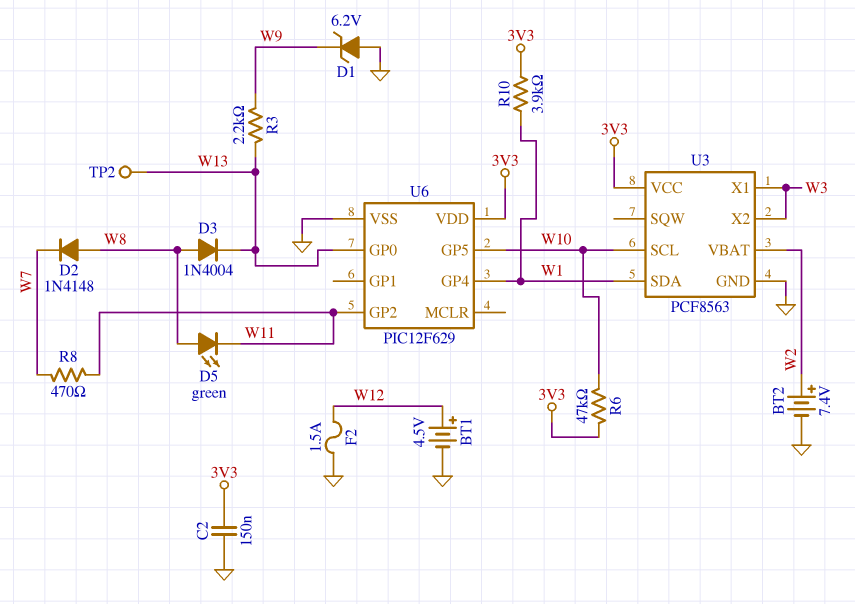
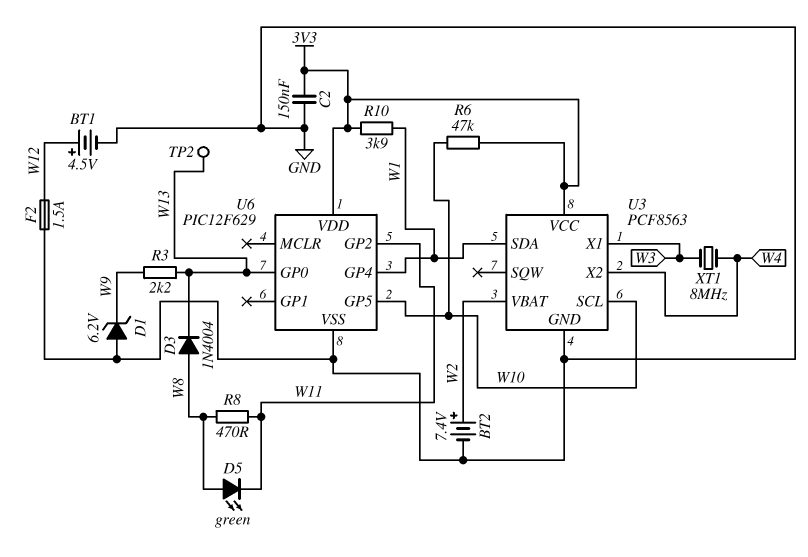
D2: diode 1N4148 (A W8, K W7) -> none
R8: 470 (W7, W11) -> 470 (W8, W11)
U3 pin X2: W3 -> W4
XT1: none -> 8MHz (W3, W4)

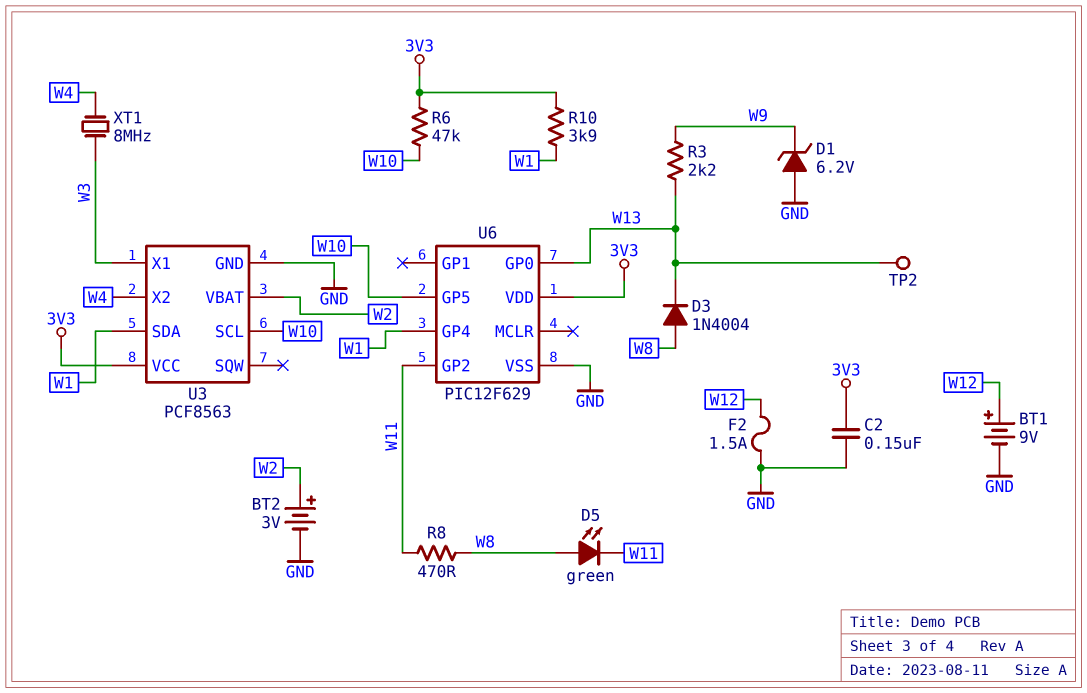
BT1: 4.5V (plus W12, minus GND) -> 9V (plus W12, minus GND)
BT2: 7.4V (plus W2, minus GND) -> 3V (plus W2, minus GND)

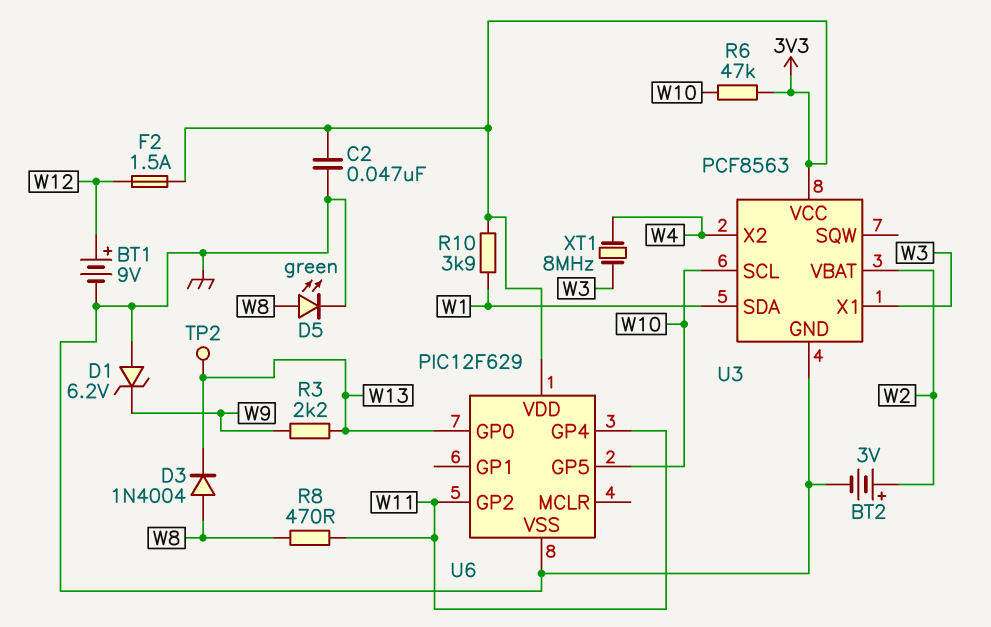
C2: 150nF (3V3, GND) -> 47nF (3V3, GND)
D5: LED green (A W8, K W11) -> LED green (A W8, K GND)
F2: 1.5A (GND, W12) -> 1.5A (3V3, W12)
U6 pin GP4: W1 -> W11

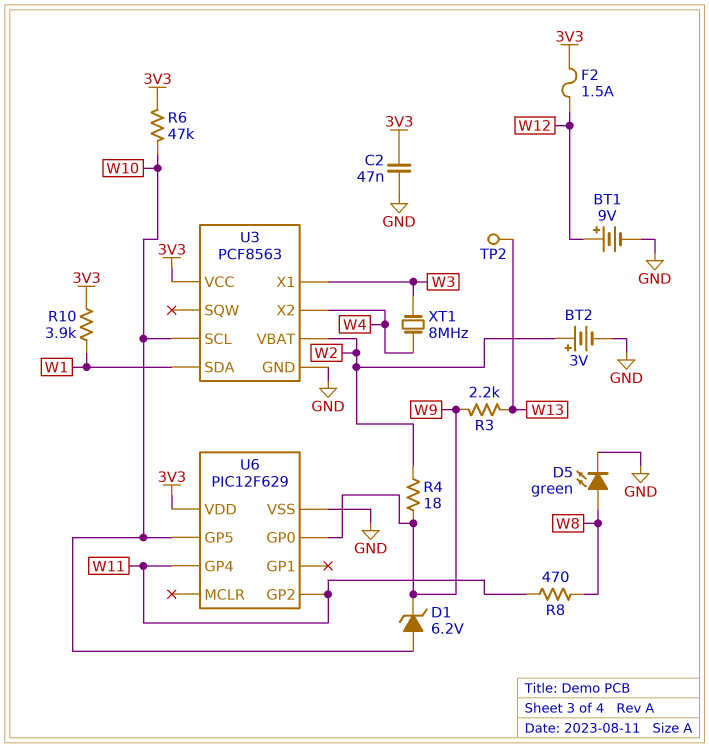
D1: zener 6.2V (A GND, K W9) -> zener 6.2V (A W10, K W9)
D3: diode 1N4004 (A W8, K W13) -> none
R4: none -> 18 (W2, W9)
U6 pin GP0: W13 -> W9

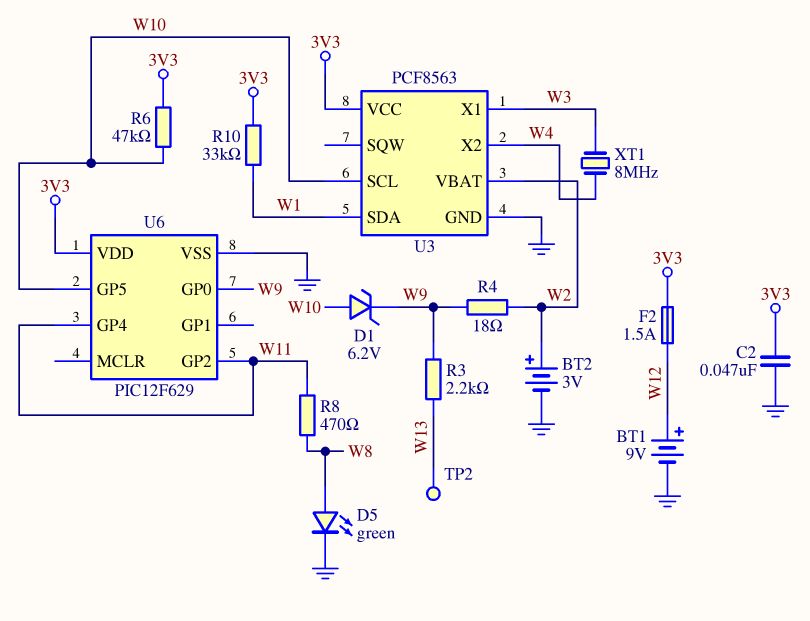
R10: 3.9k (3V3, W1) -> 33k (3V3, W1)

